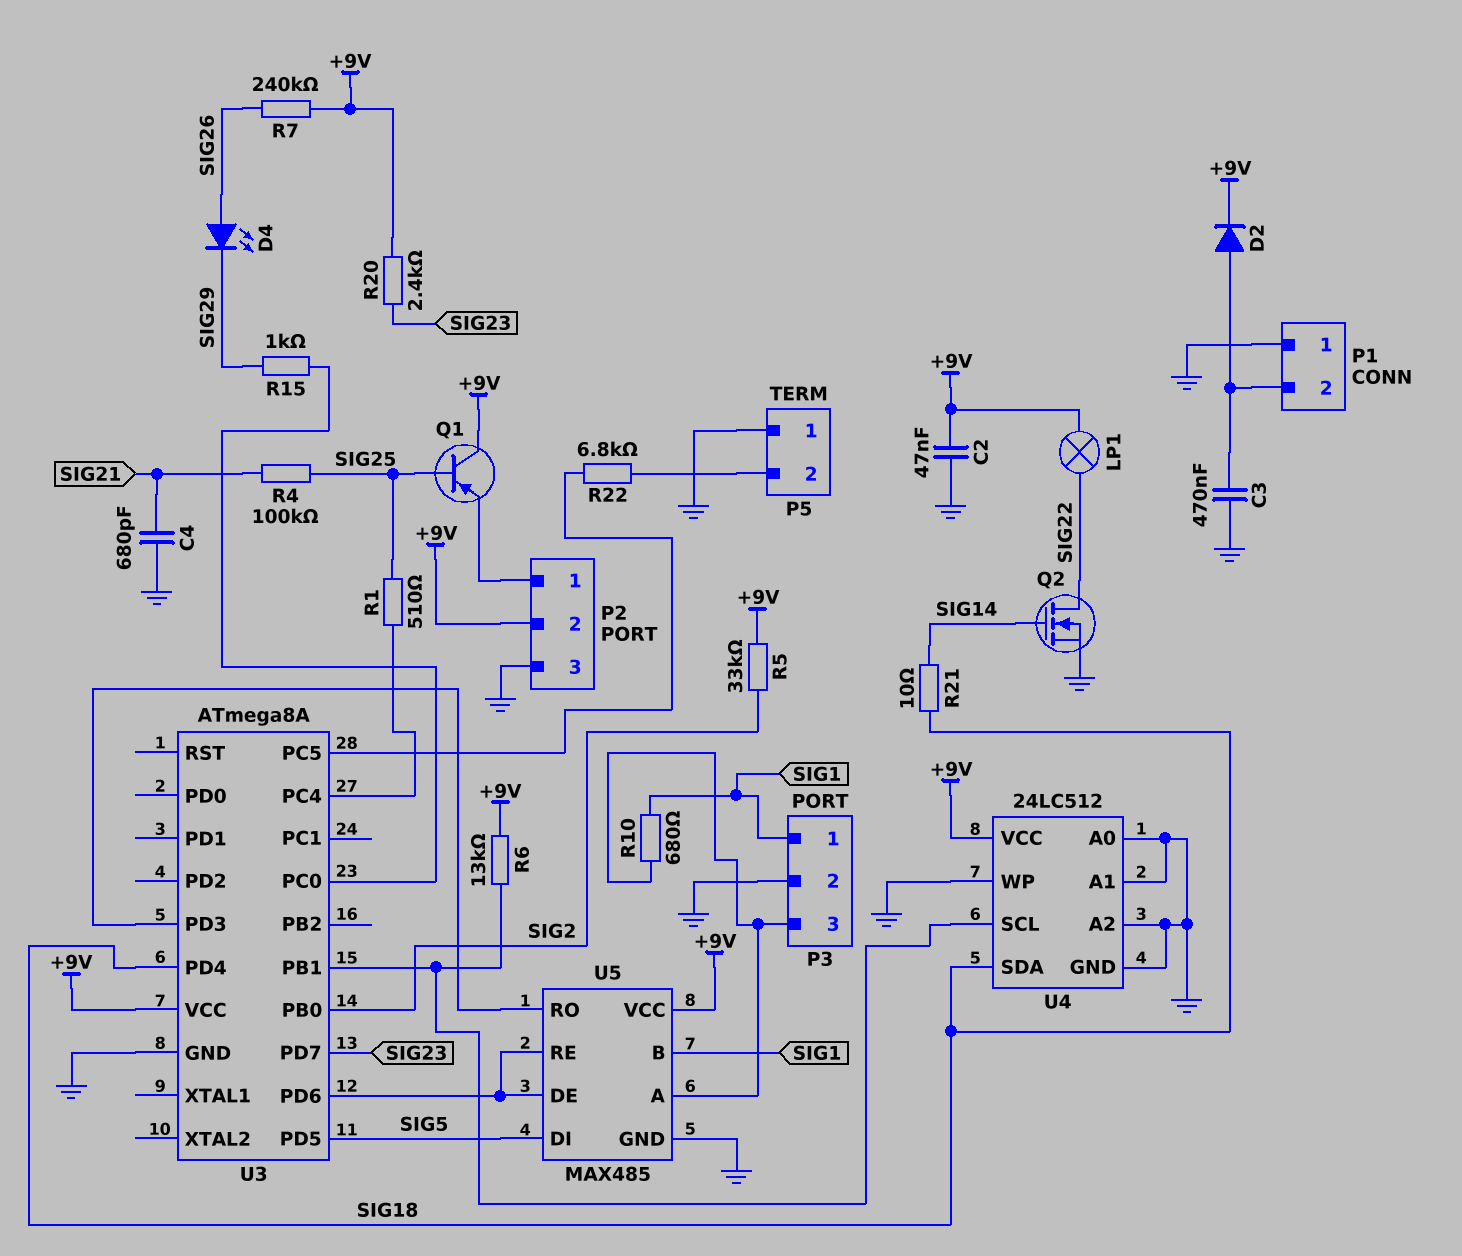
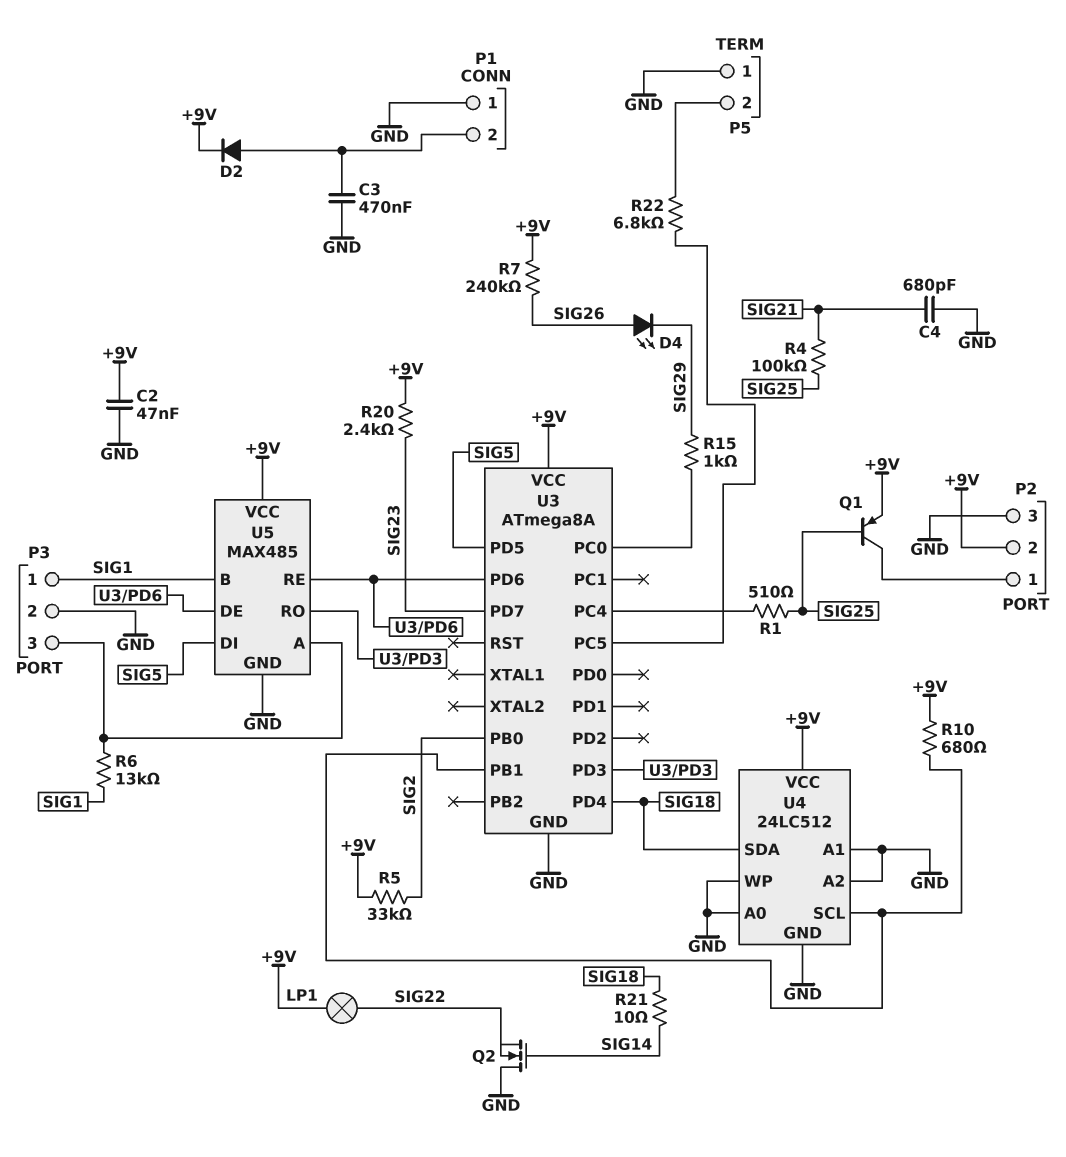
Q1: PNP (B SIG25, C +9V, E P2/1) -> PNP (B SIG25, C P2/1, E +9V)
Q2: NMOS (G SIG14, D SIG22, S GND) -> NMOS (G SIG14, D GND, S SIG22)
R6: 13k (+9V, U3/PB1) -> 13k (P3/3, SIG1)
R10: 680 (P3/3, SIG1) -> 680 (+9V, U3/PB1)

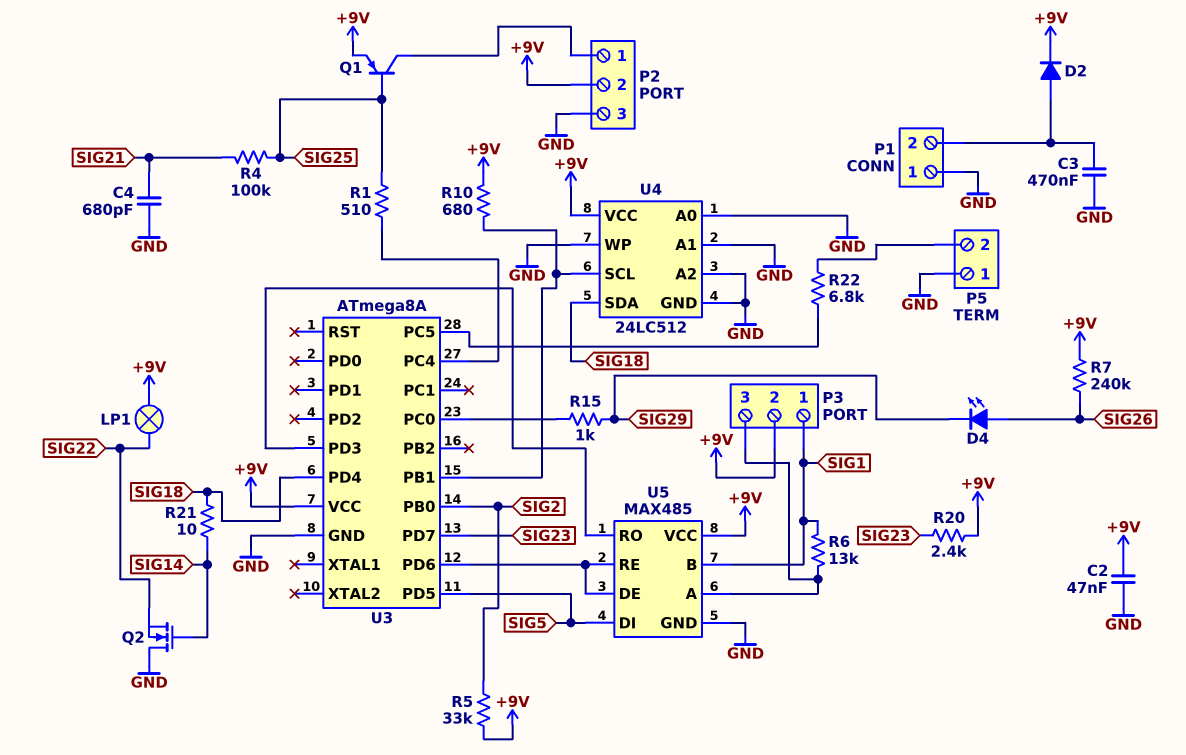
P3 pin 2: GND -> +9V

